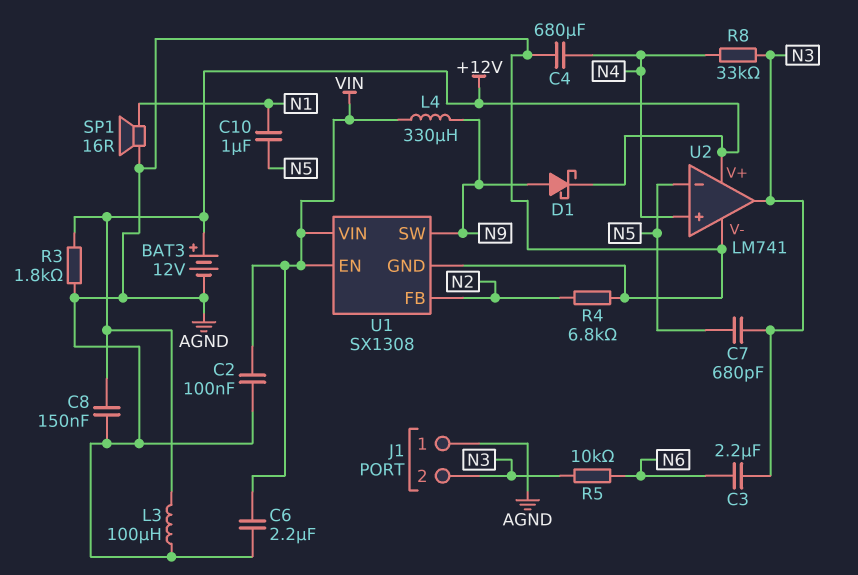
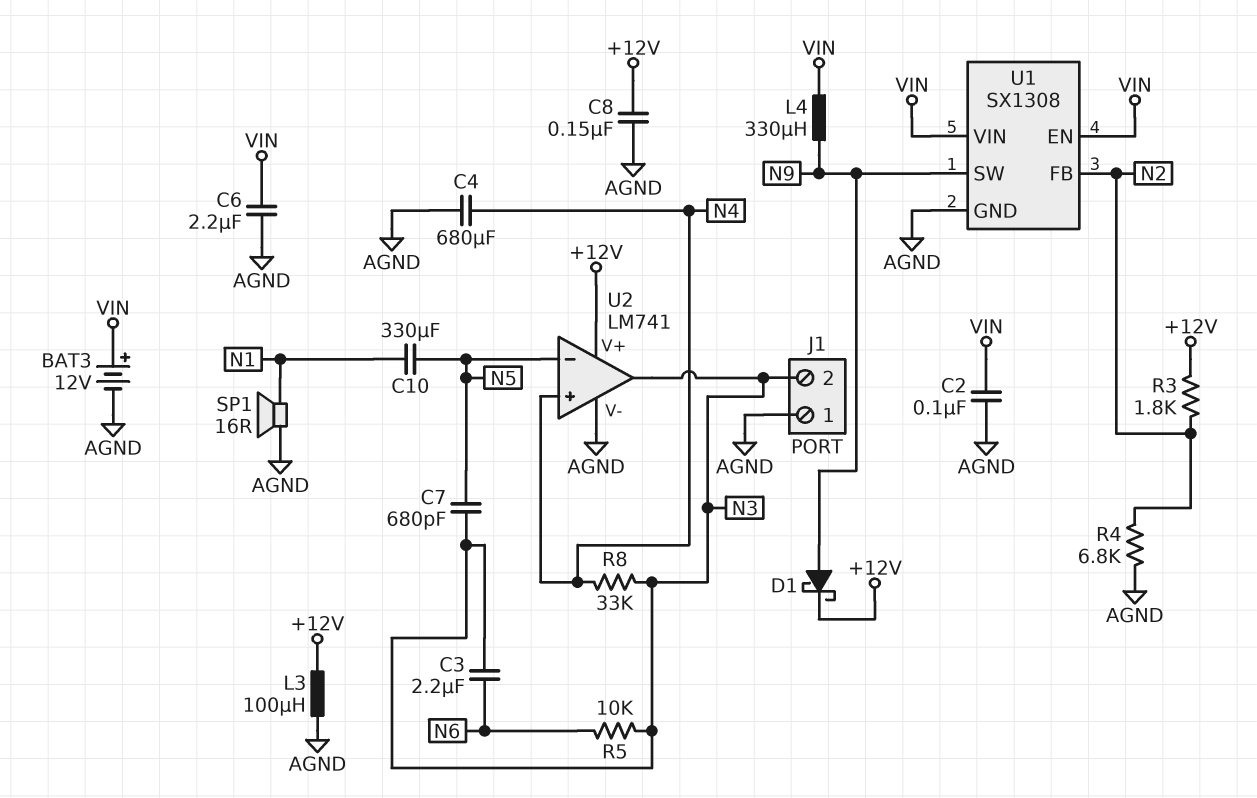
BAT3: 12V (plus +12V, minus AGND) -> 12V (plus VIN, minus AGND)
C10: 1uF (N1, N5) -> 330uF (N1, N5)
R3: 1.8k (+12V, AGND) -> 1.8k (+12V, N2)

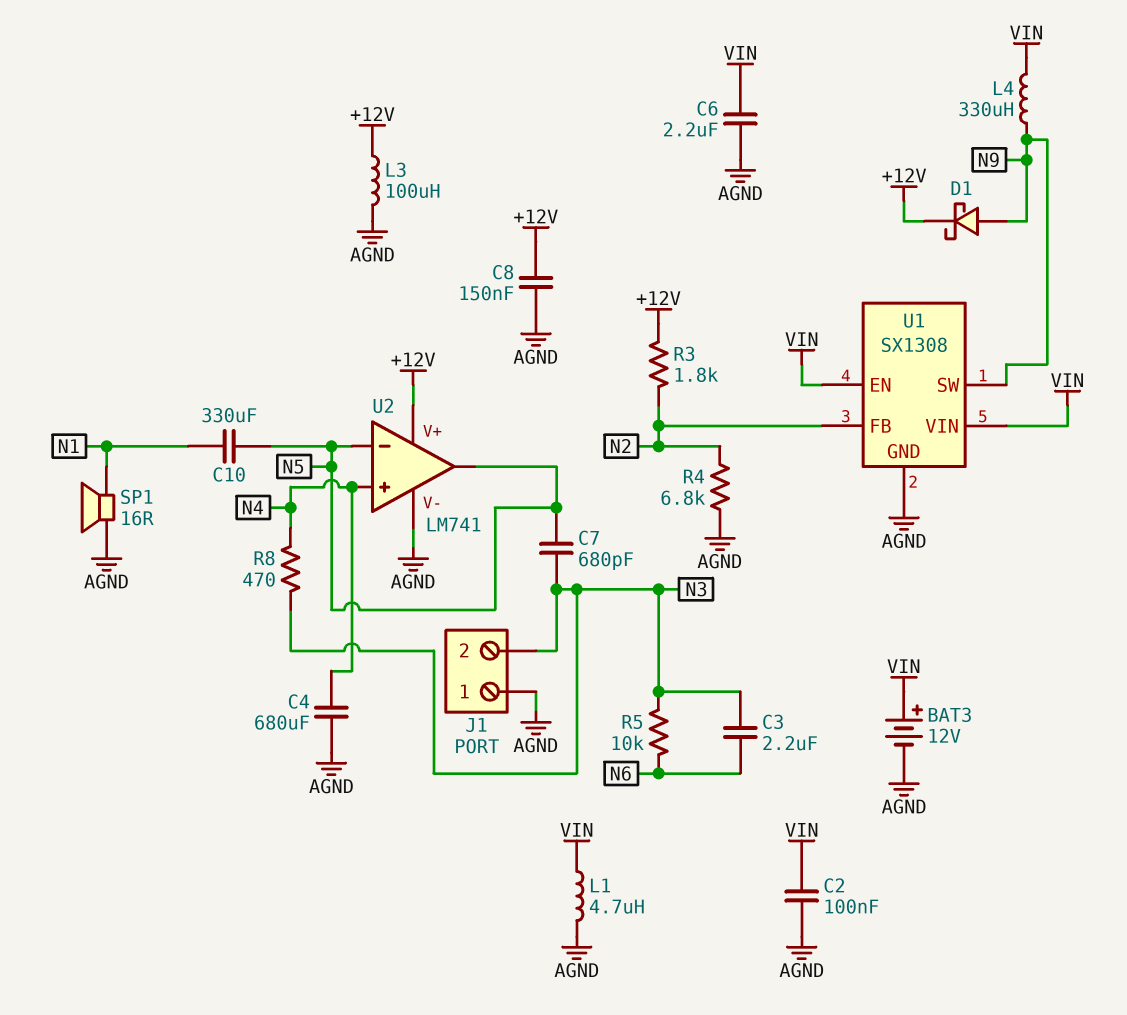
L1: none -> 4.7uH (AGND, VIN)
R8: 33k (N3, N4) -> 470 (N3, N4)
U2 pin out: N3 -> N5

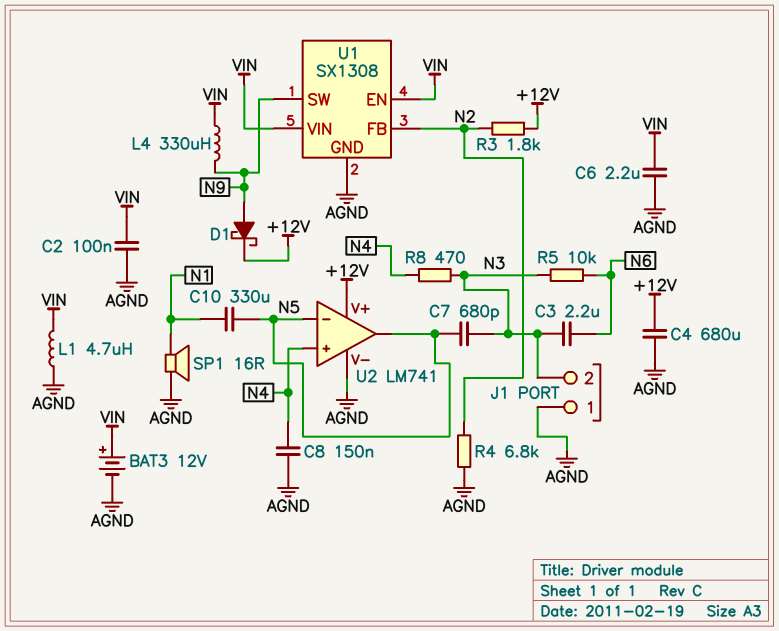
C4: 680uF (AGND, N4) -> 680uF (+12V, AGND)
C8: 150nF (+12V, AGND) -> 150nF (AGND, N4)
L3: 100uH (+12V, AGND) -> none

